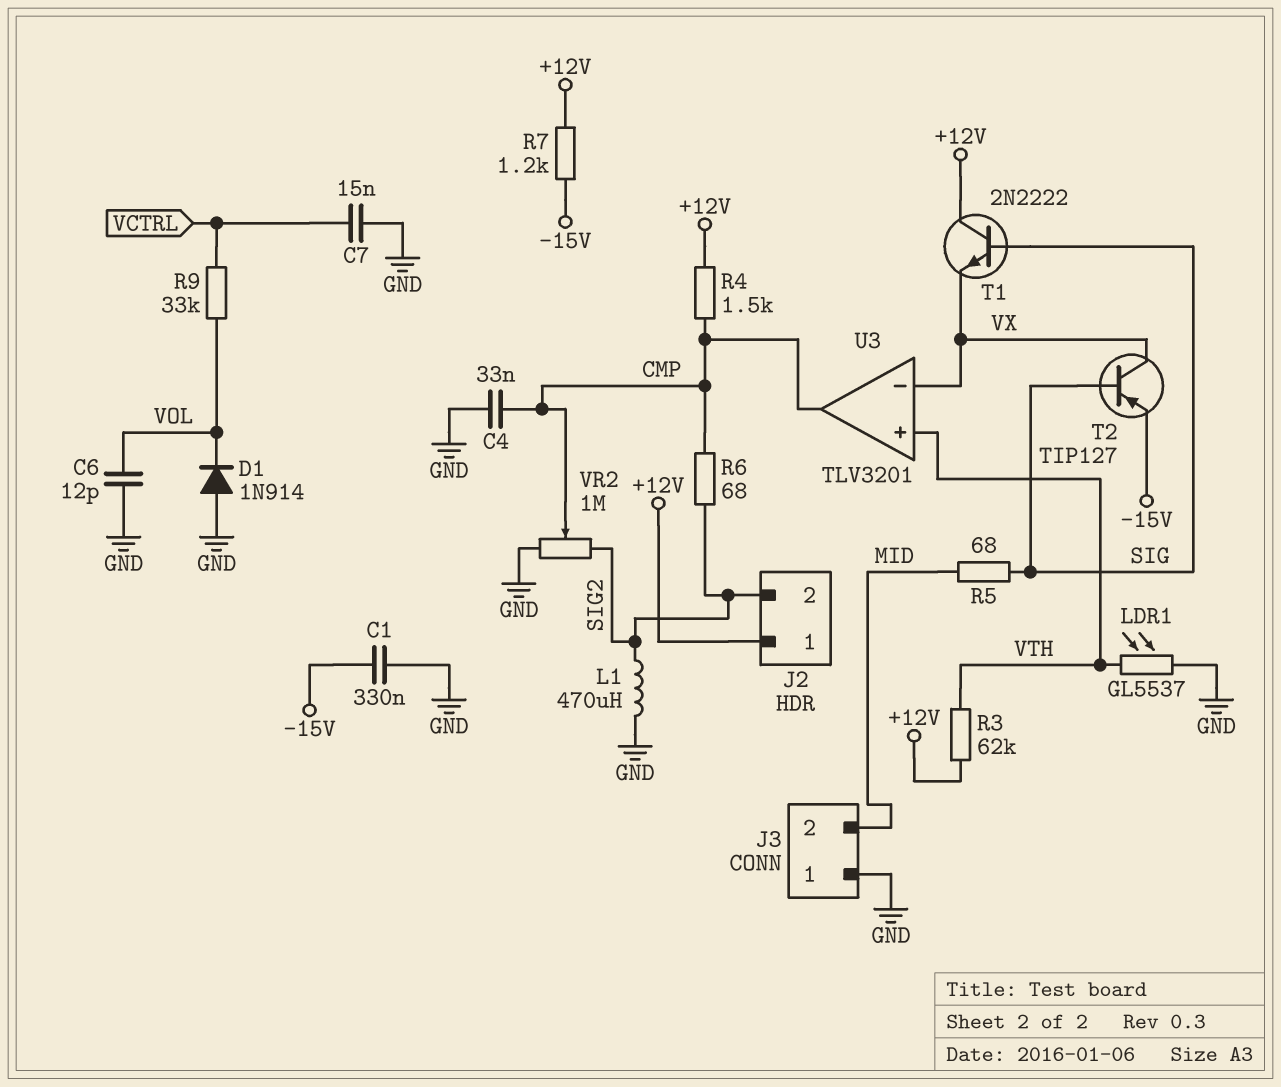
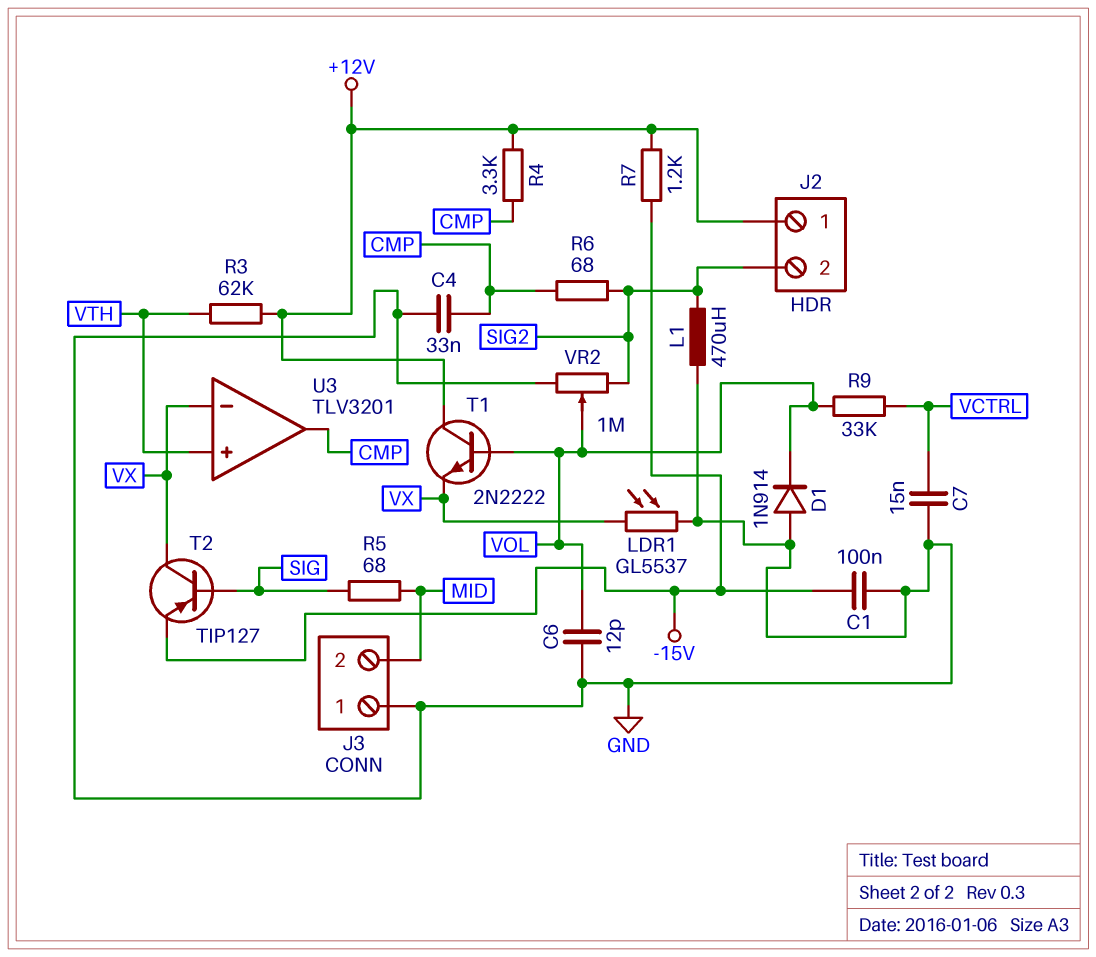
C1: 330nF (-15V, GND) -> 100nF (-15V, GND)
LDR1: GL5537 (GND, VTH) -> GL5537 (GND, VX)
R4: 1.5k (+12V, CMP) -> 3.3k (+12V, CMP)
T1: NPN 2N2222 (B SIG, C +12V, E VX) -> NPN 2N2222 (B VOL, C +12V, E VX)
VR2: 1M (GND, SIG2, wiper CMP) -> 1M (GND, SIG2, wiper VOL)

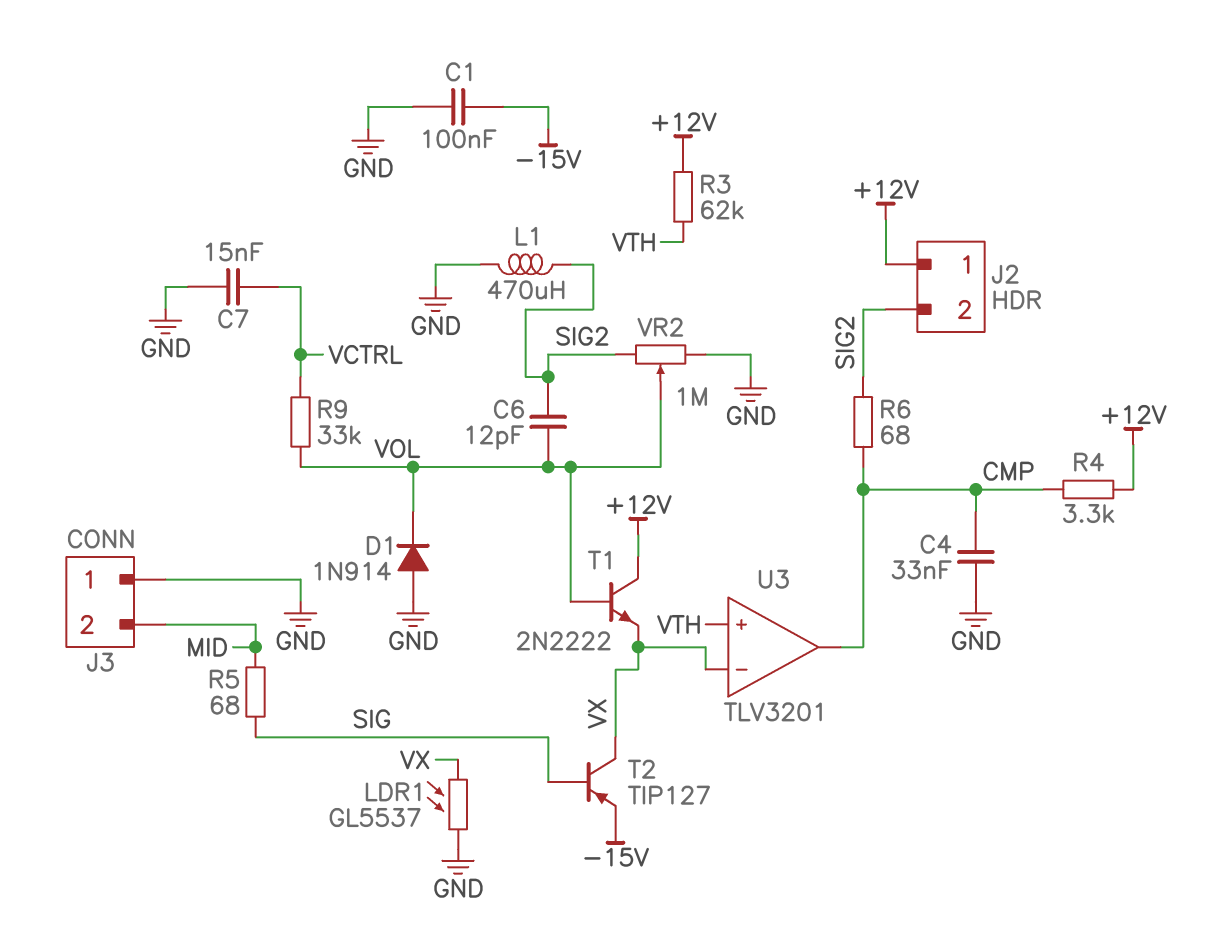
C6: 12pF (GND, VOL) -> 12pF (SIG2, VOL)
R7: 1.2k (+12V, -15V) -> none

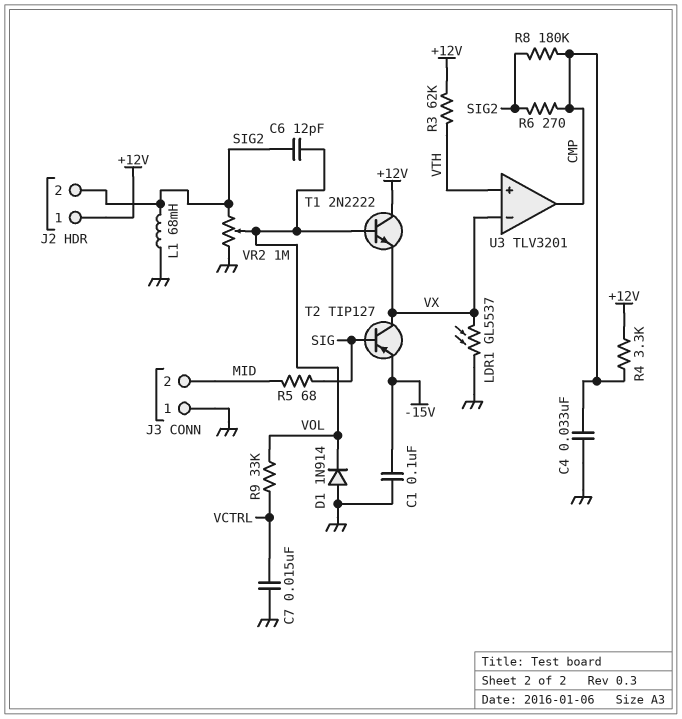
L1: 470uH (GND, SIG2) -> 68mH (GND, SIG2)
R6: 68 (CMP, SIG2) -> 270 (CMP, SIG2)
R8: none -> 180k (CMP, SIG2)

